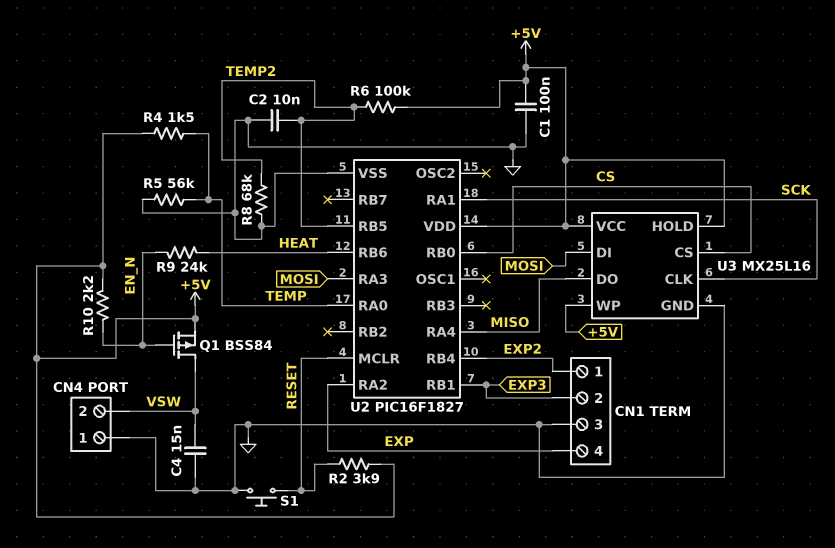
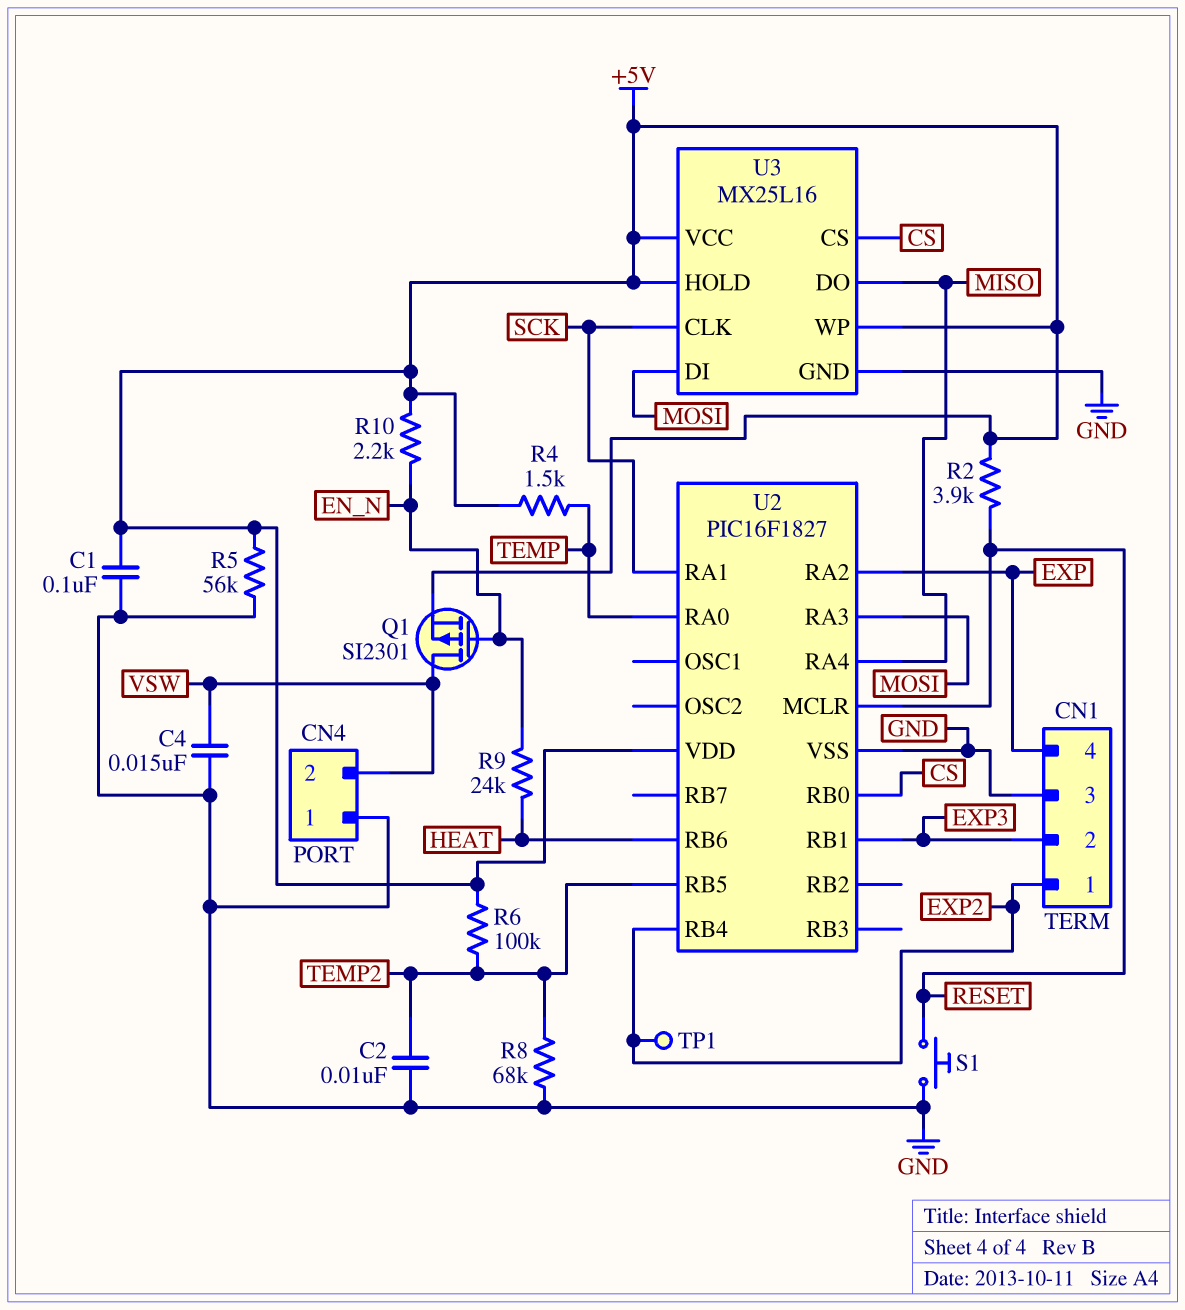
Q1: PMOS BSS84 (G EN_N, D VSW, S +5V) -> PMOS SI2301 (G EN_N, D VSW, S +5V)
R5: 56k (GND, TEMP) -> 56k (+5V, GND)
TP1: none -> test point (EXP2)

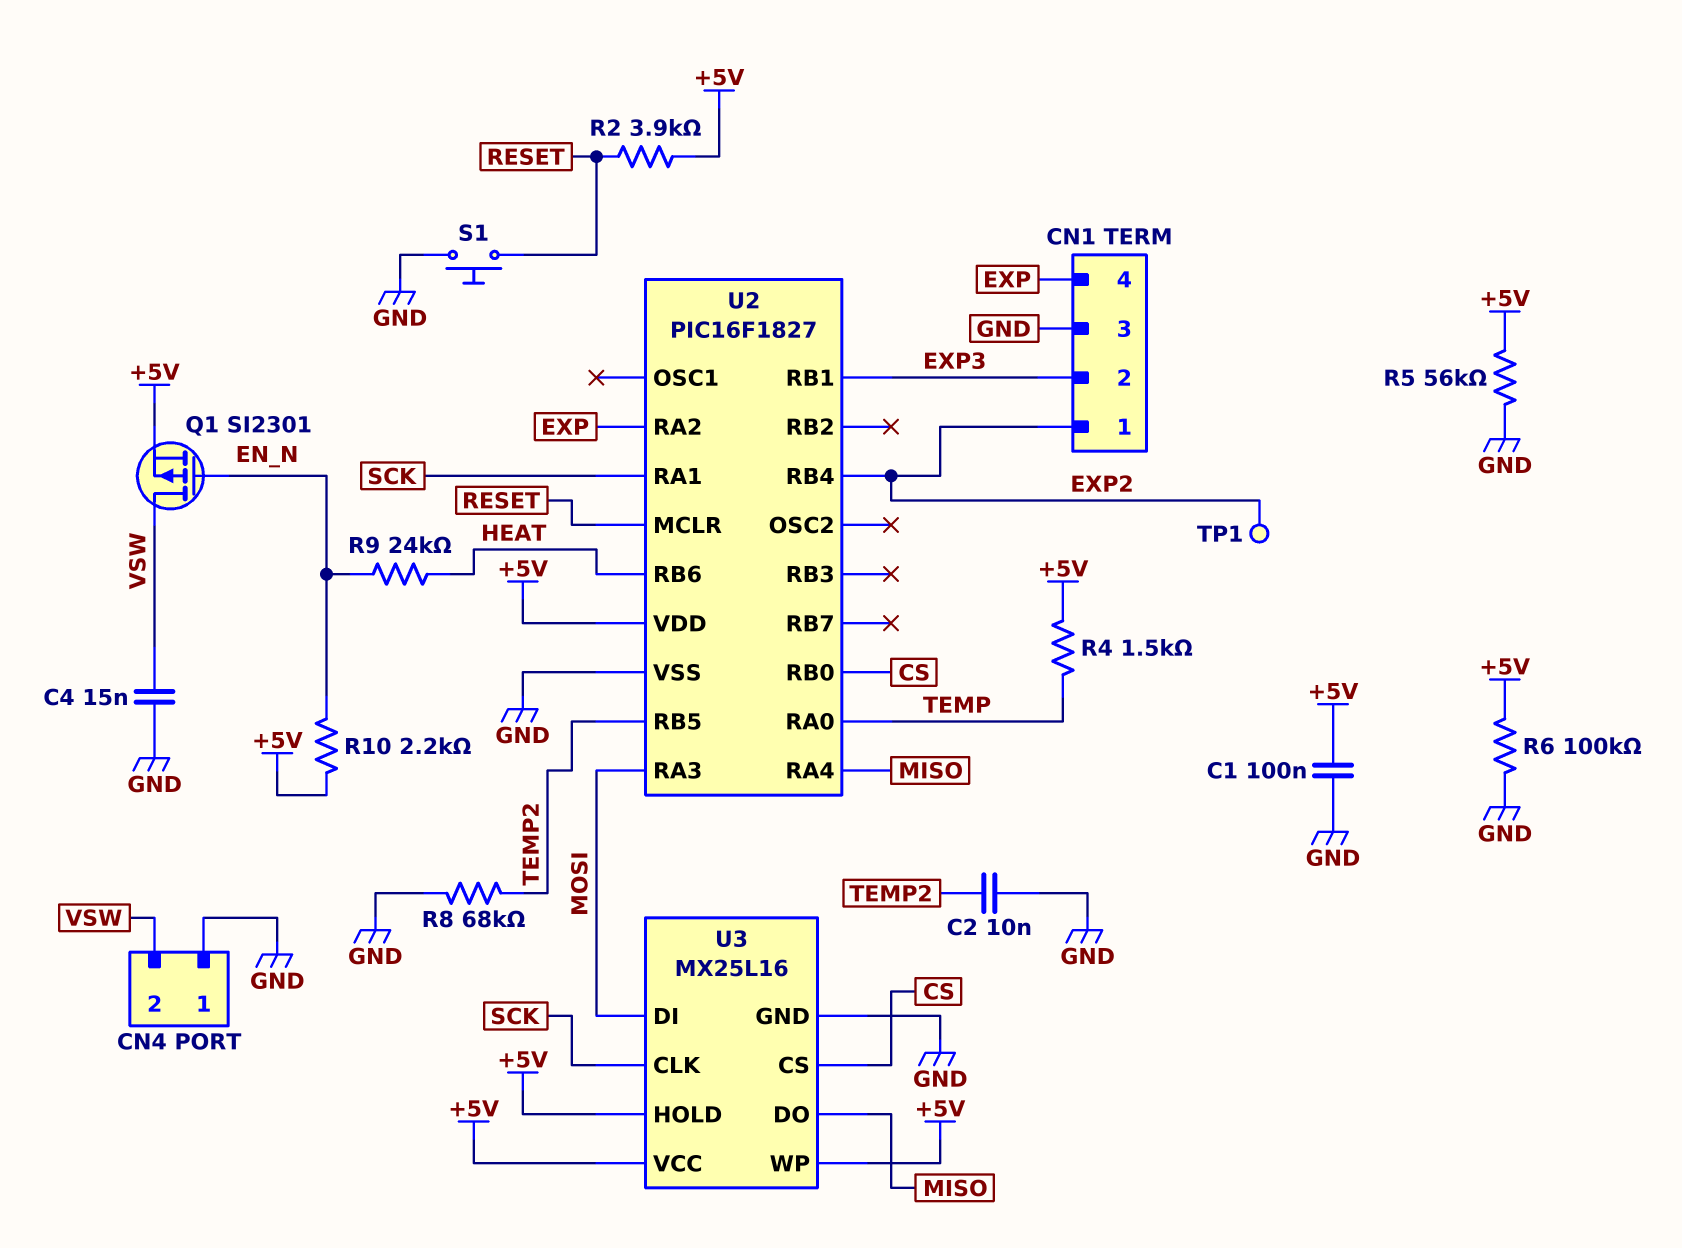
R6: 100k (+5V, TEMP2) -> 100k (+5V, GND)

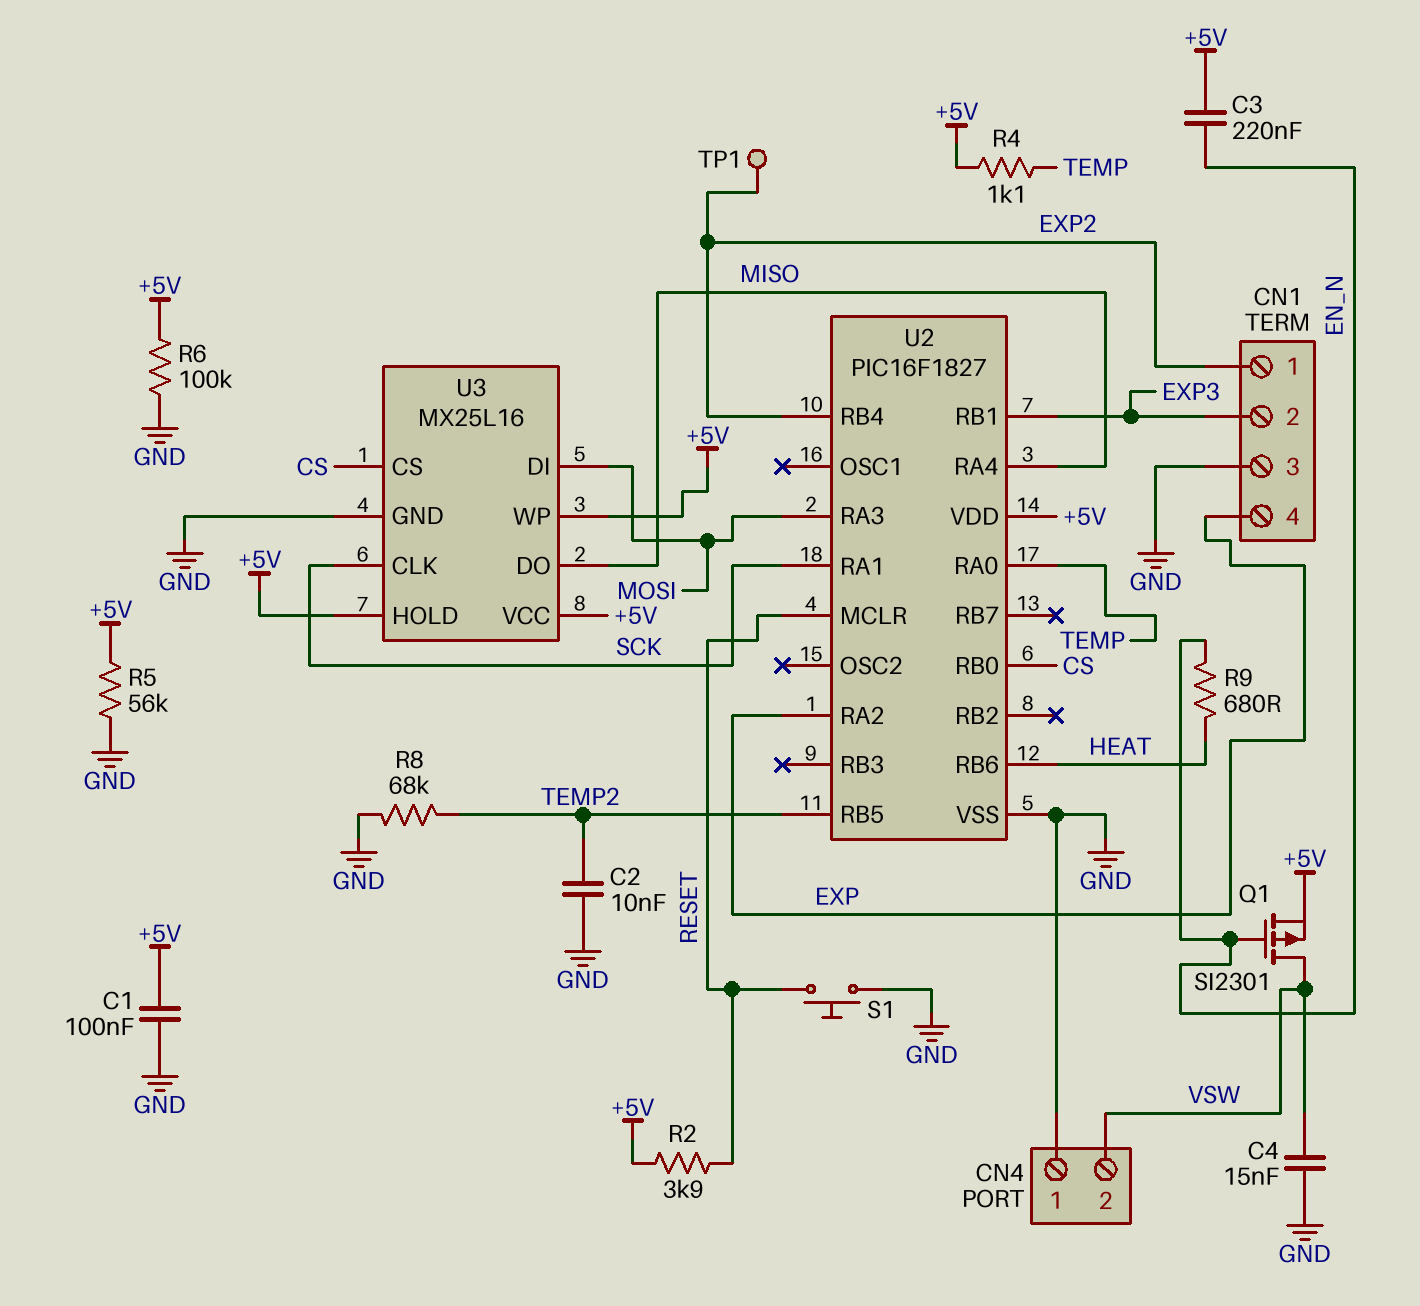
C3: none -> 220nF (+5V, EN_N)
R4: 1.5k (+5V, TEMP) -> 1.1k (+5V, TEMP)
R9: 24k (EN_N, HEAT) -> 680 (EN_N, HEAT)
R10: 2.2k (+5V, EN_N) -> none

